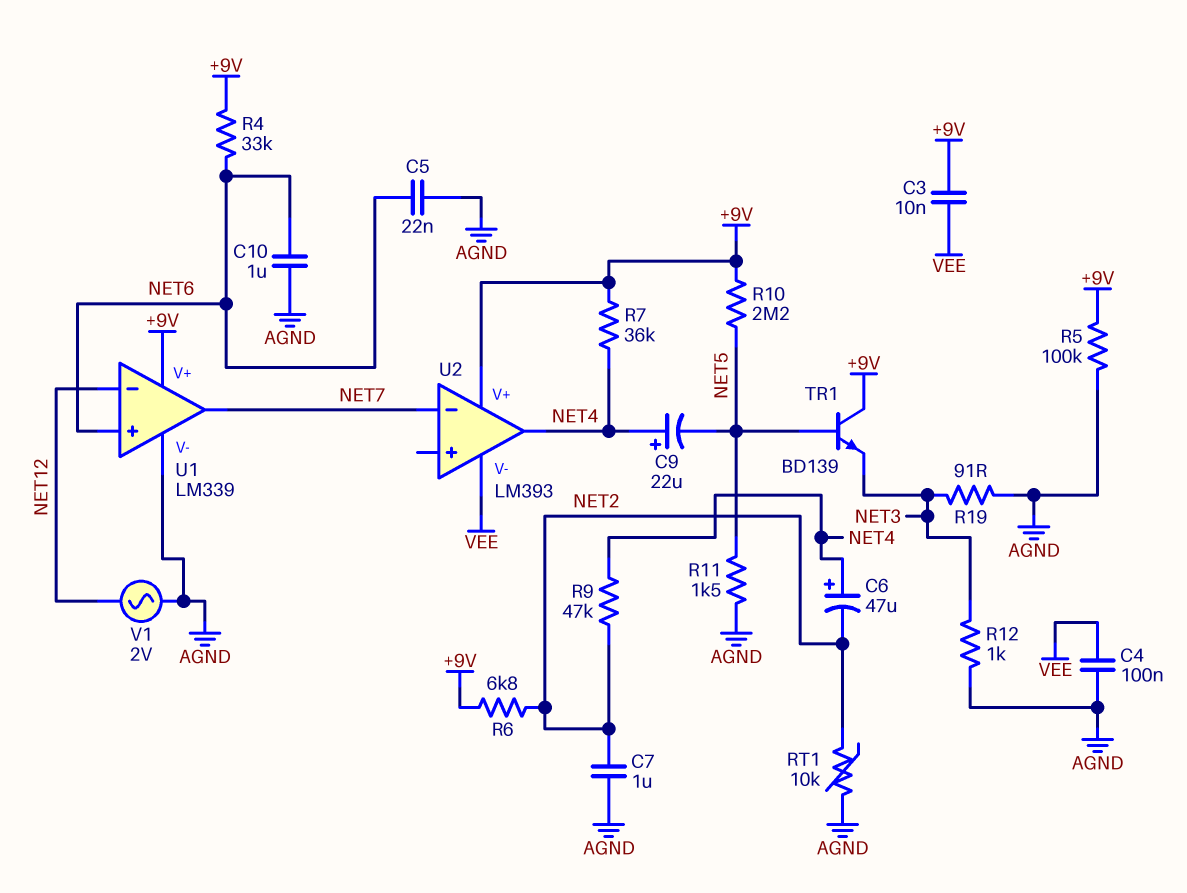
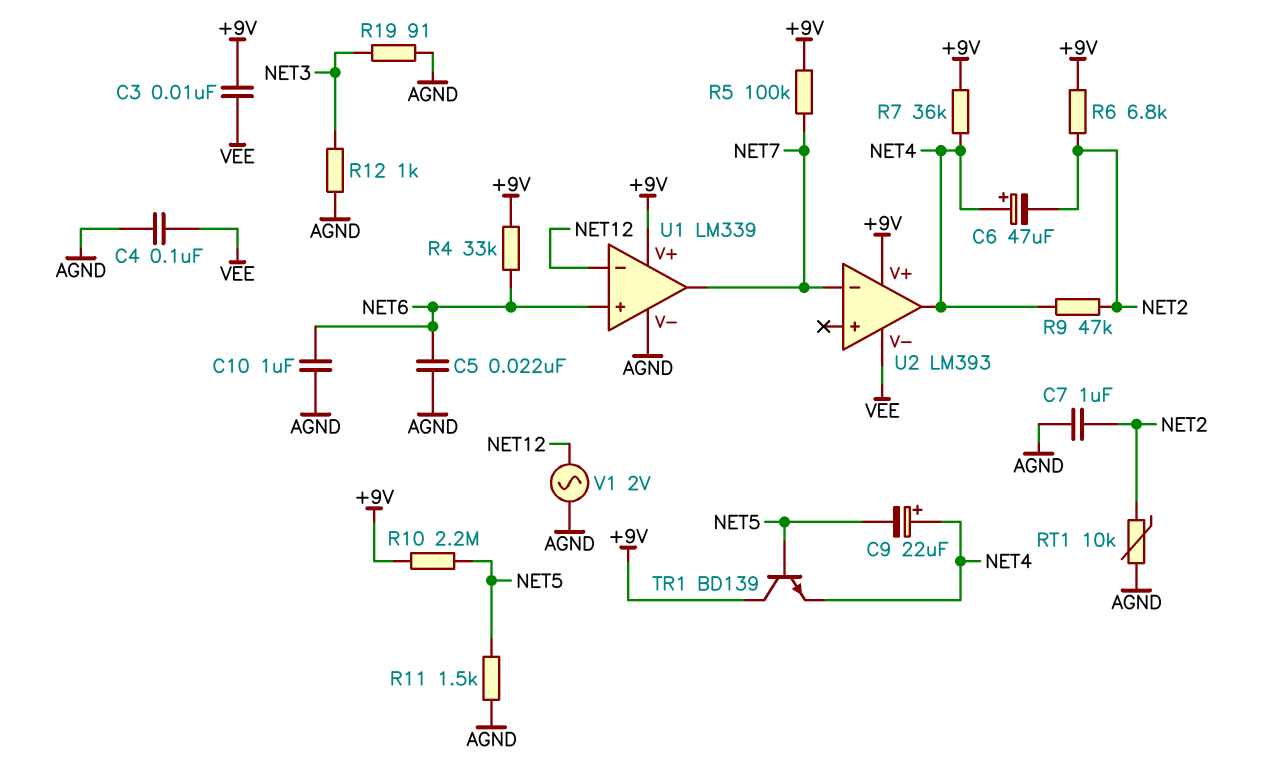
R5: 100k (+9V, AGND) -> 100k (+9V, NET7)
TR1: NPN BD139 (B NET5, C +9V, E NET3) -> NPN BD139 (B NET5, C +9V, E NET4)

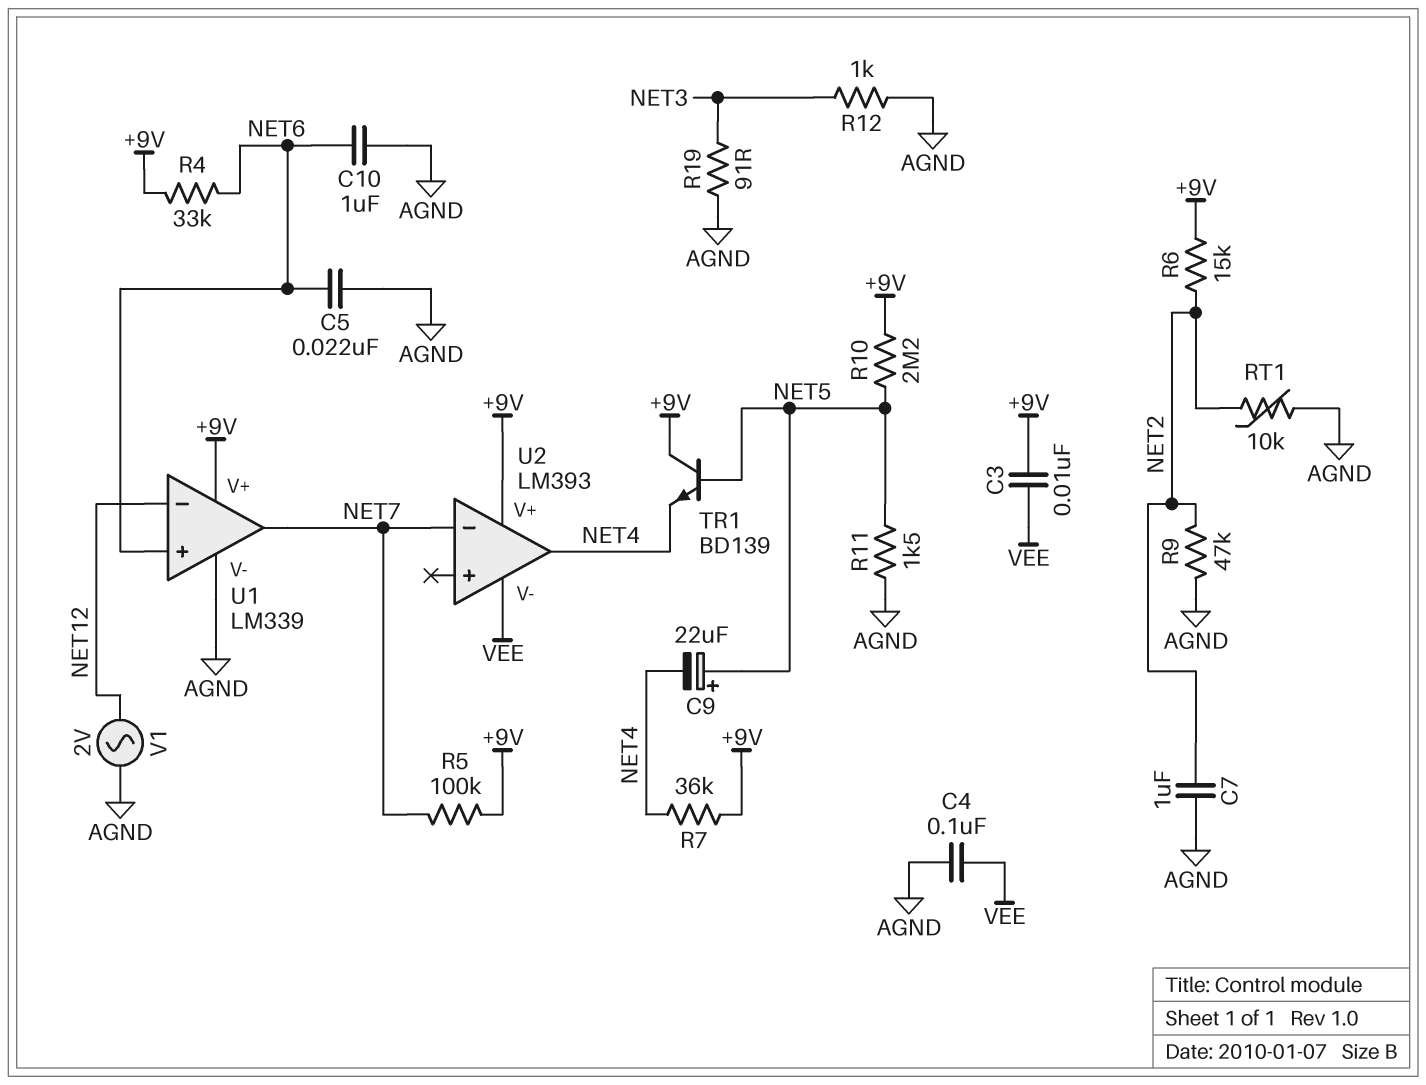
C6: 47uF (plus NET4, minus NET2) -> none
C9: 22uF (plus NET4, minus NET5) -> 22uF (plus NET5, minus NET4)
R6: 6.8k (+9V, NET2) -> 15k (+9V, NET2)
R9: 47k (NET2, NET4) -> 47k (AGND, NET2)

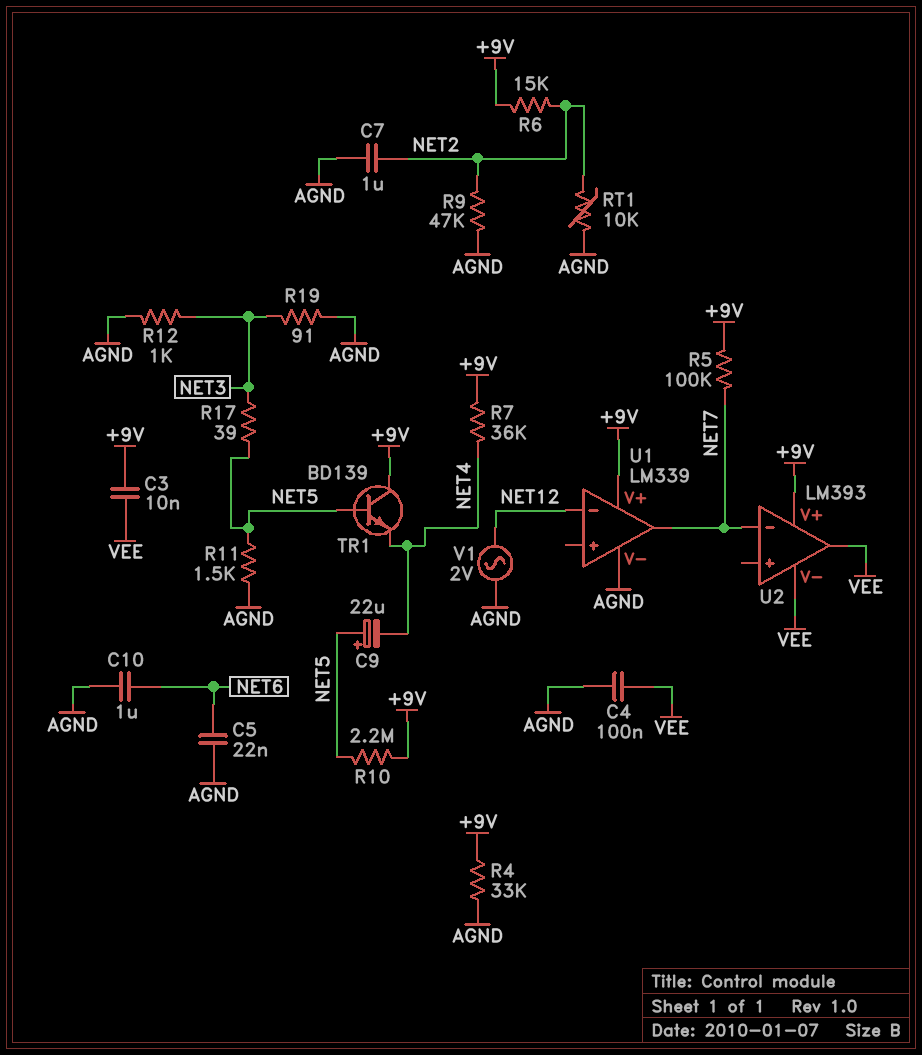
R4: 33k (+9V, NET6) -> 33k (+9V, AGND)
R17: none -> 39 (NET3, NET5)
U1 pin in+: NET6 -> none
U2 pin out: NET4 -> VEE

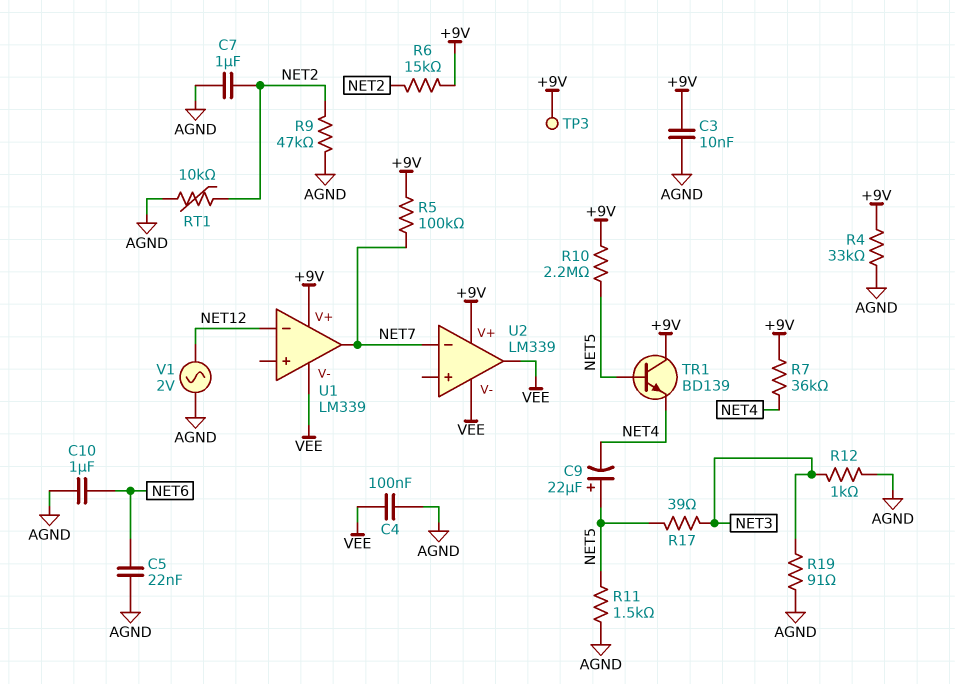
C3: 10nF (+9V, VEE) -> 10nF (+9V, AGND)
TP3: none -> test point (+9V)
U1 pin V-: AGND -> VEE
U2: LM393 -> LM339

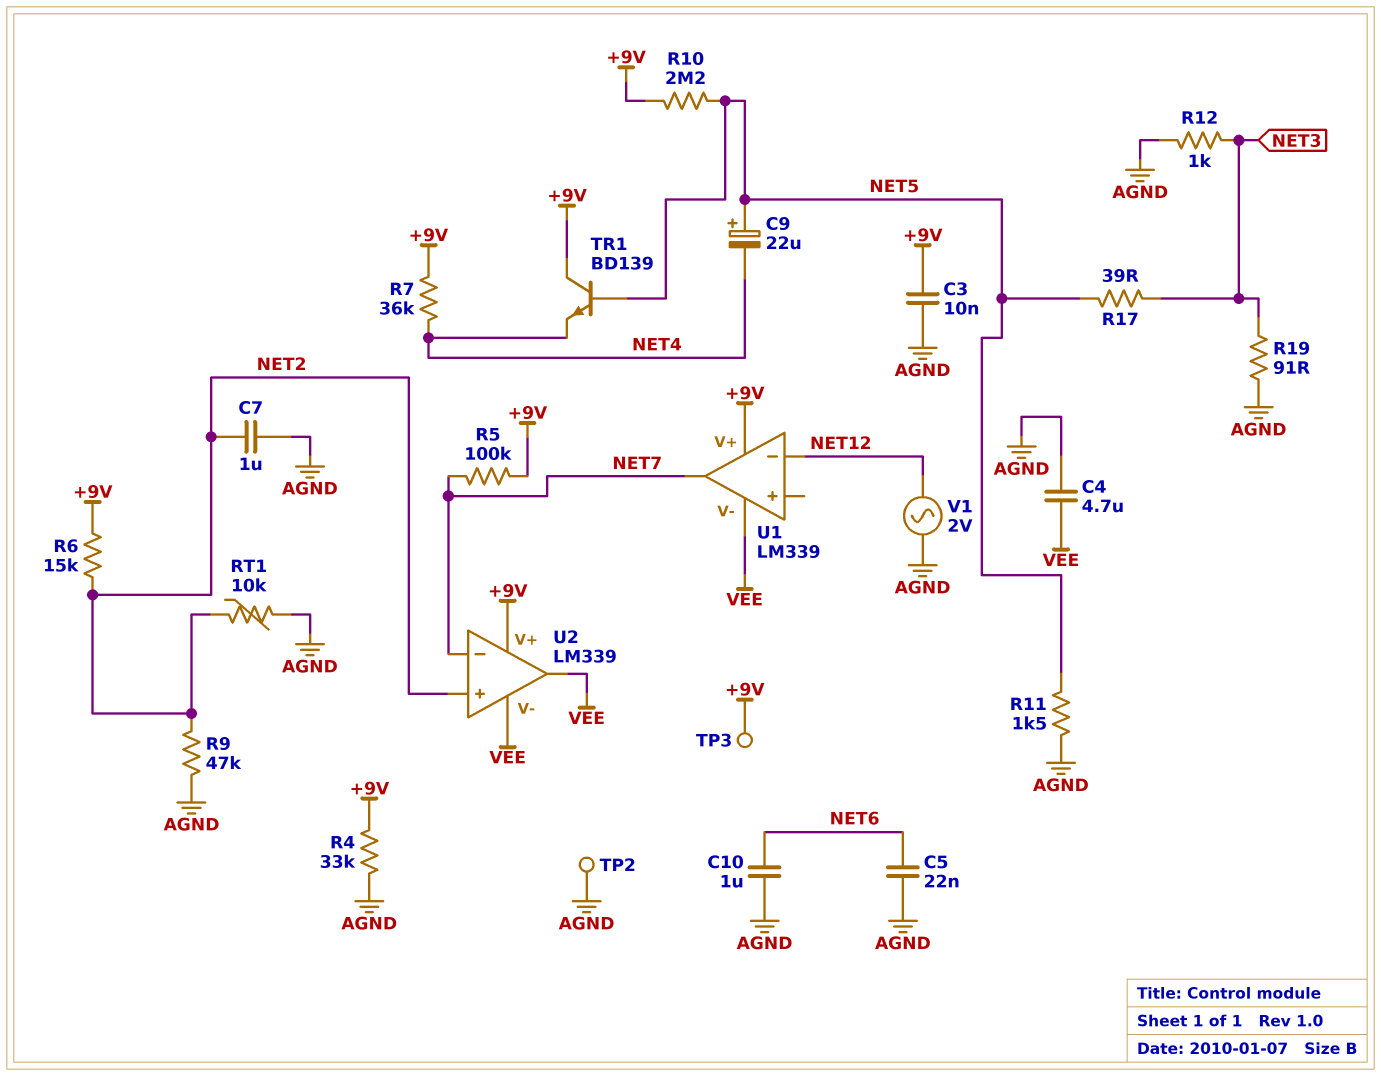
C4: 100nF (AGND, VEE) -> 4.7uF (AGND, VEE)
TP2: none -> test point (AGND)
U2 pin in+: none -> NET2

